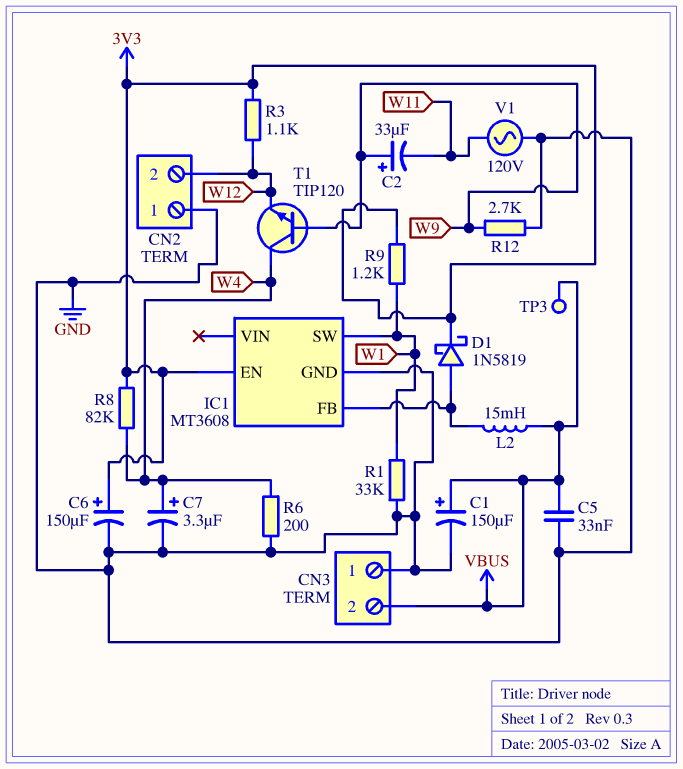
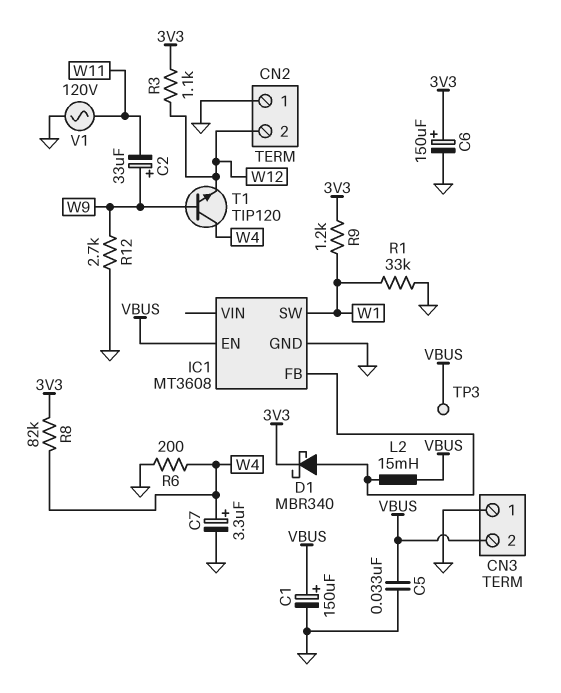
D1: schottky 1N5819 (A IC1/FB, K 3V3) -> schottky MBR340 (A IC1/FB, K 3V3)
IC1 pin EN: 3V3 -> VBUS

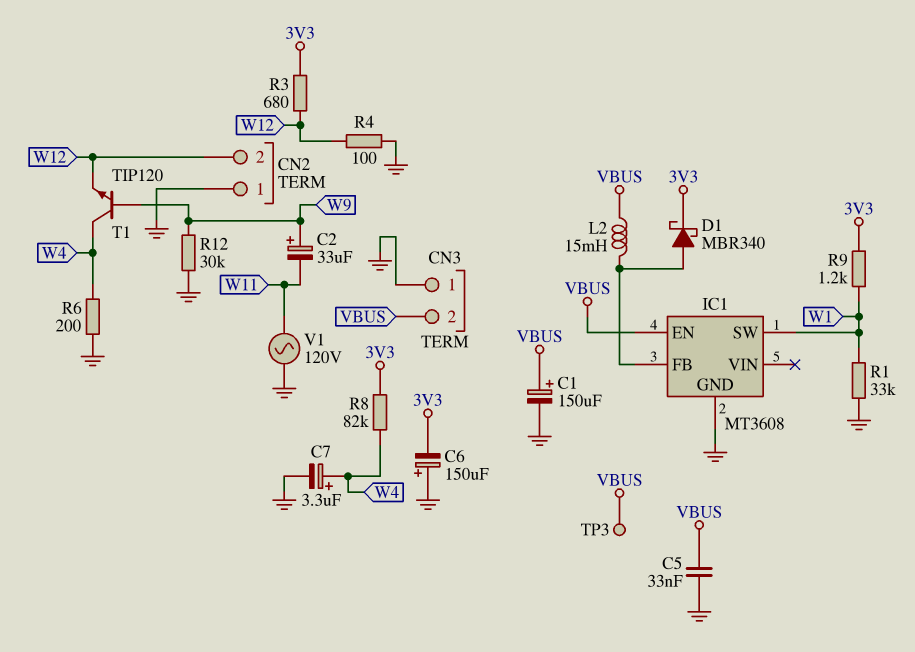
C6: 150uF (plus 3V3, minus GND) -> 150uF (plus GND, minus 3V3)
R3: 1.1k (3V3, W12) -> 680 (3V3, W12)
R4: none -> 100 (GND, W12)
R12: 2.7k (GND, W9) -> 30k (GND, W9)

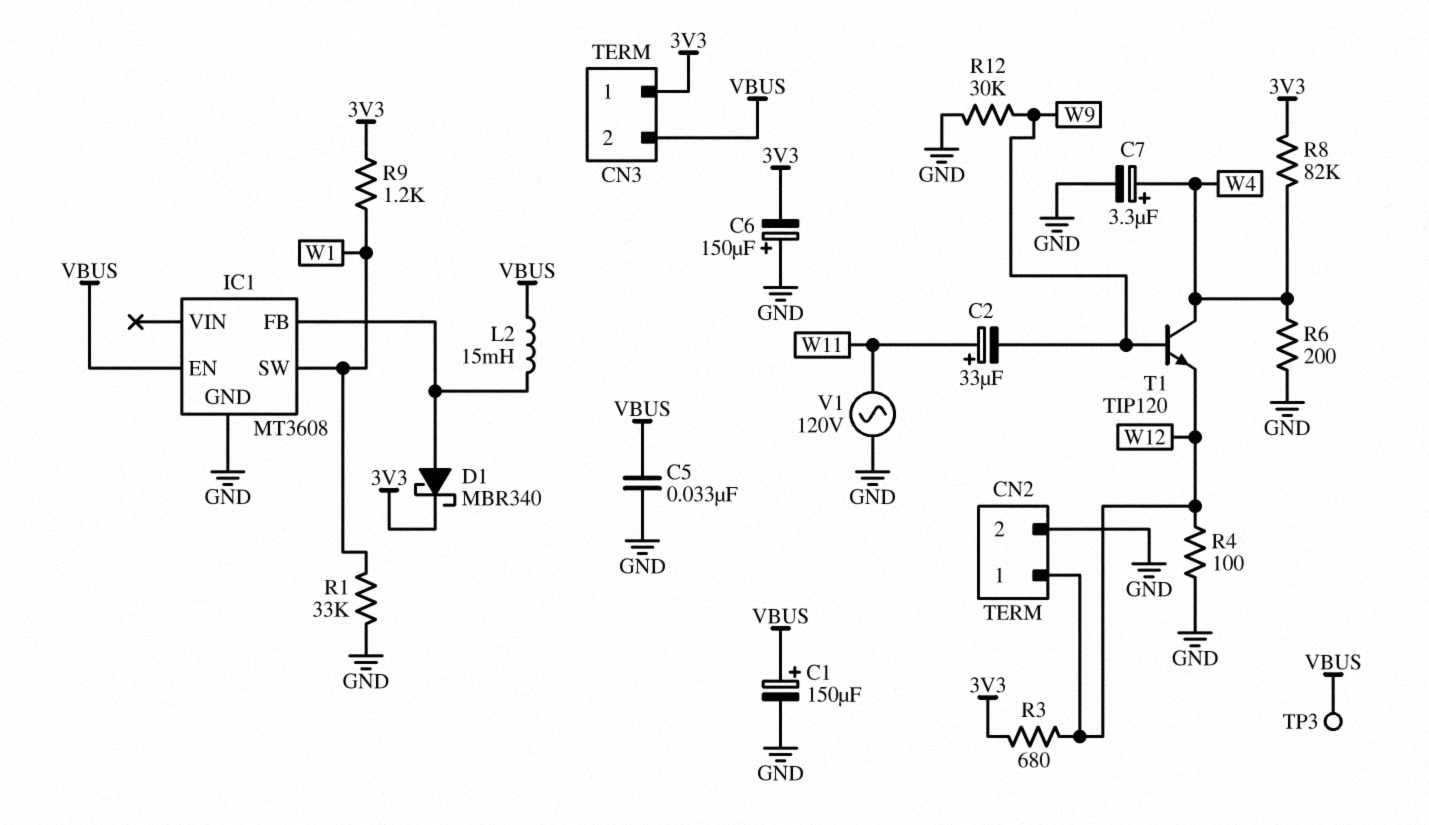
C2: 33uF (plus W9, minus W11) -> 33uF (plus W11, minus W9)
CN2 pin 1: GND -> W12
CN2 pin 2: W12 -> GND
CN3 pin 1: GND -> 3V3

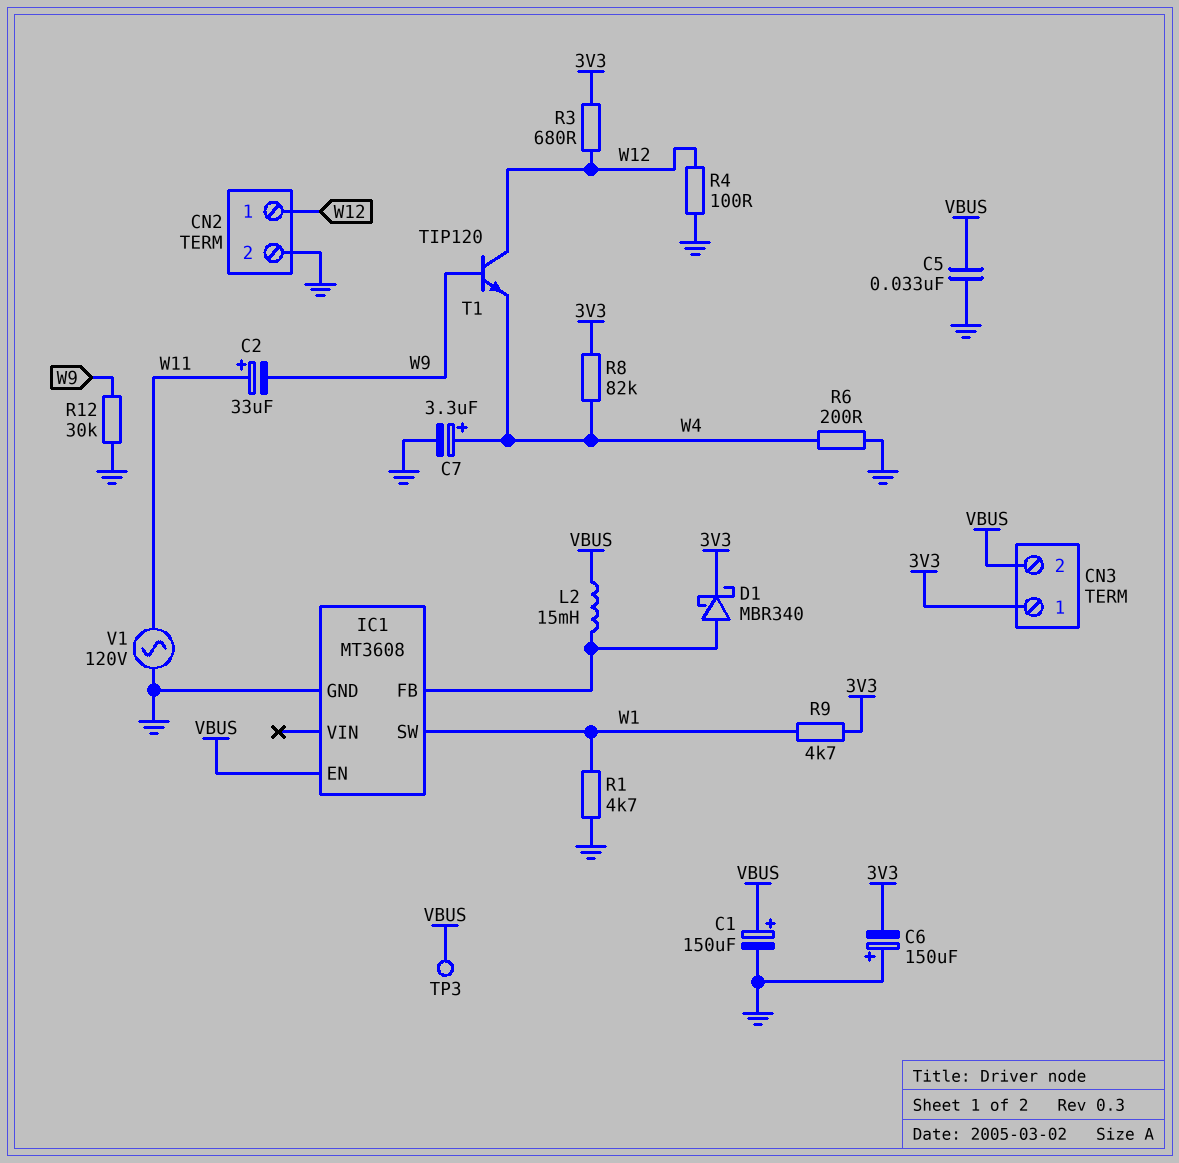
R1: 33k (GND, W1) -> 4.7k (GND, W1)
R9: 1.2k (3V3, W1) -> 4.7k (3V3, W1)
T1: NPN TIP120 (B W9, C W4, E W12) -> NPN TIP120 (B W9, C W12, E W4)

